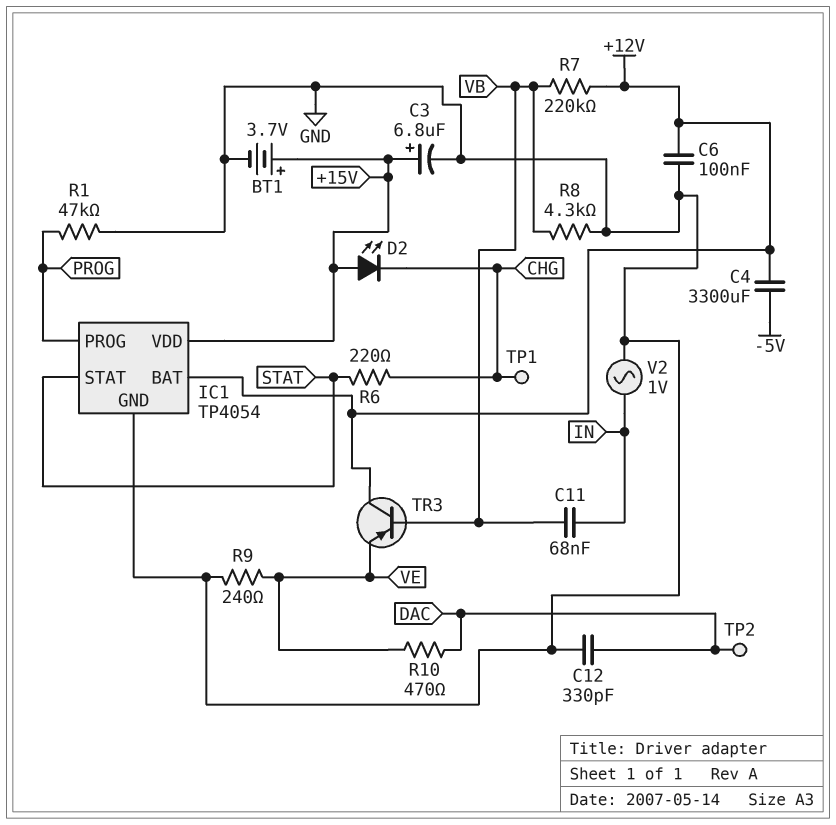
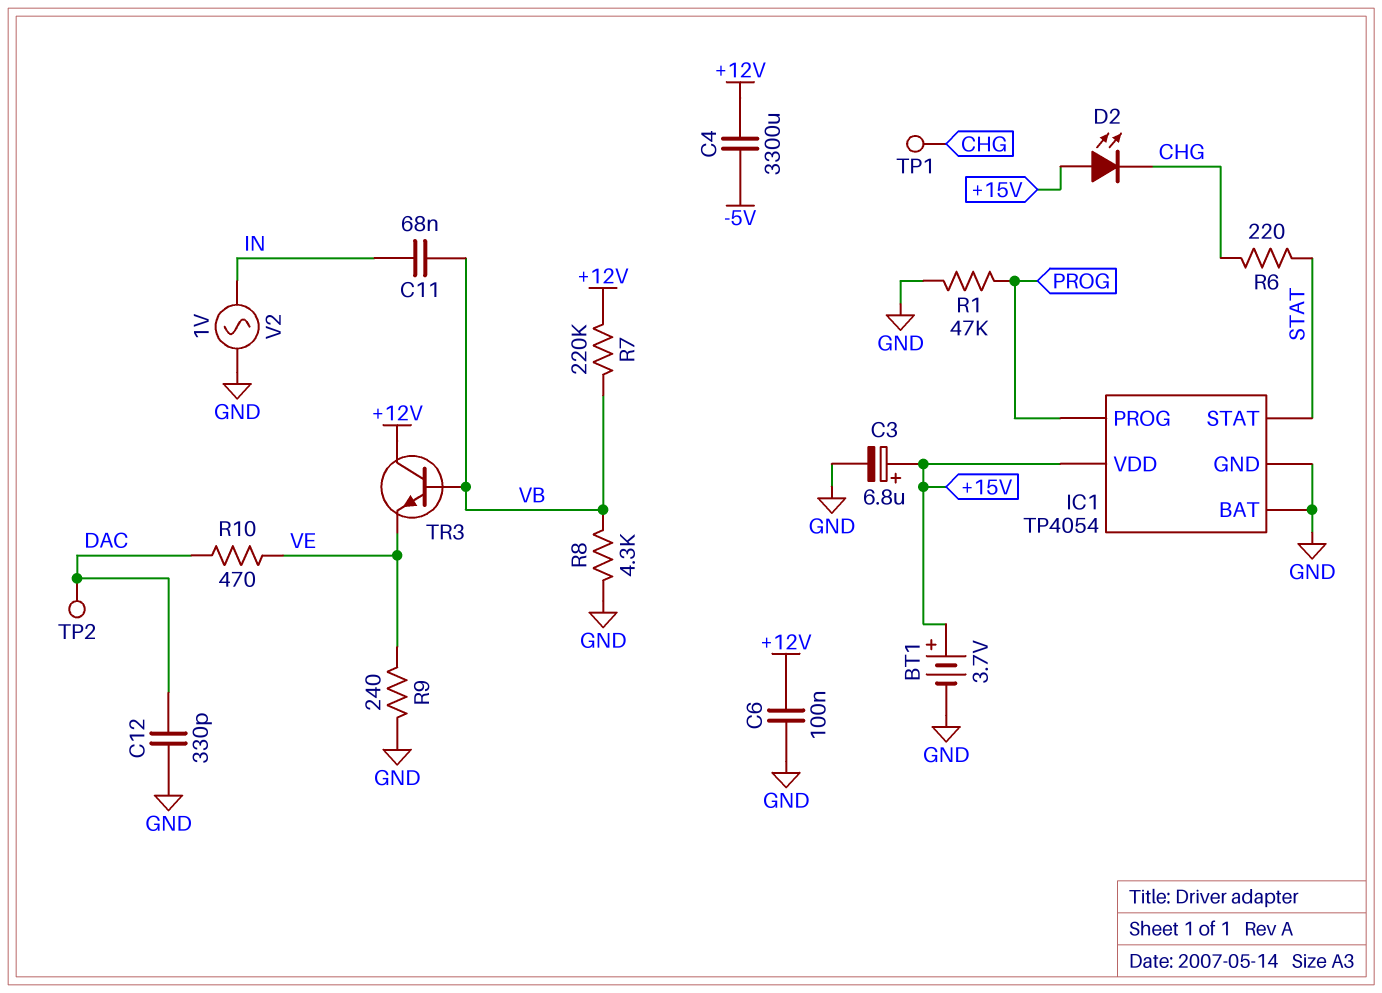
IC1 pin BAT: +12V -> GND
TR3: PNP (B VB, C +12V, E VE) -> NPN (B VB, C +12V, E VE)

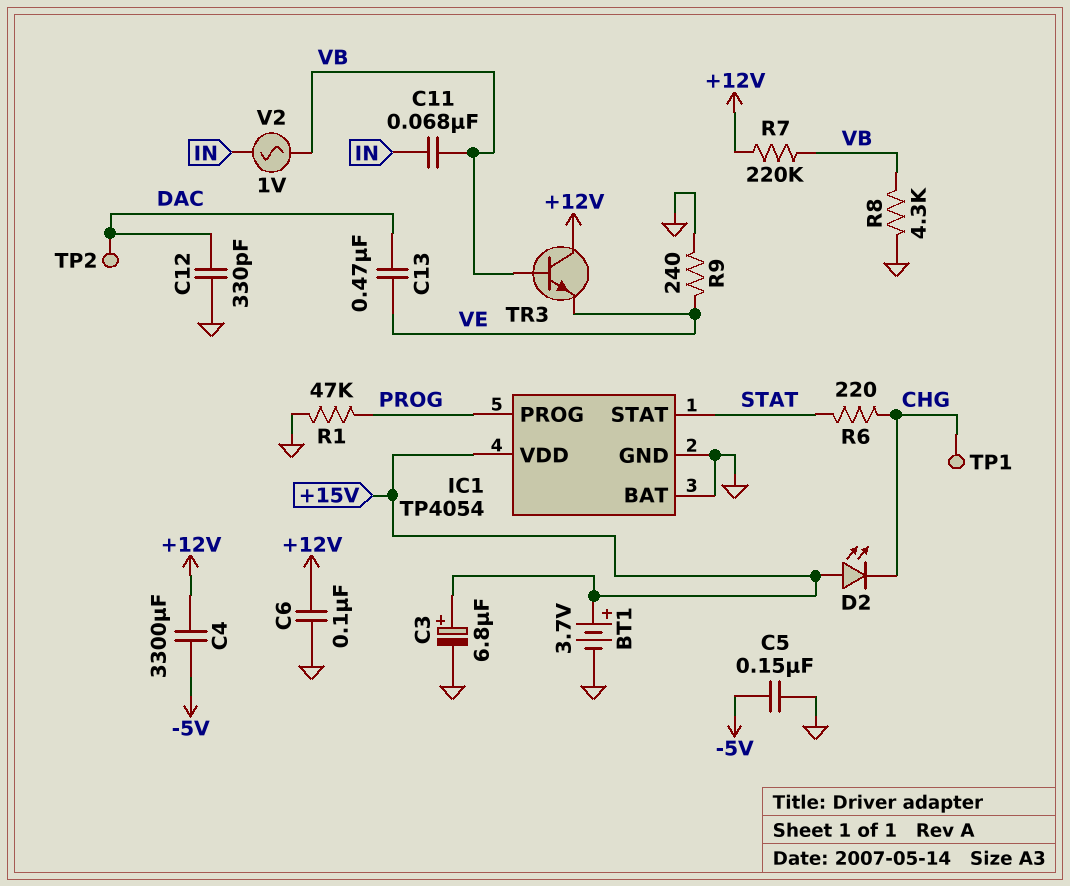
C5: none -> 150nF (-5V, GND)
C13: none -> 470nF (DAC, VE)
R10: 470 (DAC, VE) -> none
V2: AC 1V (GND, IN) -> AC 1V (IN, VB)

